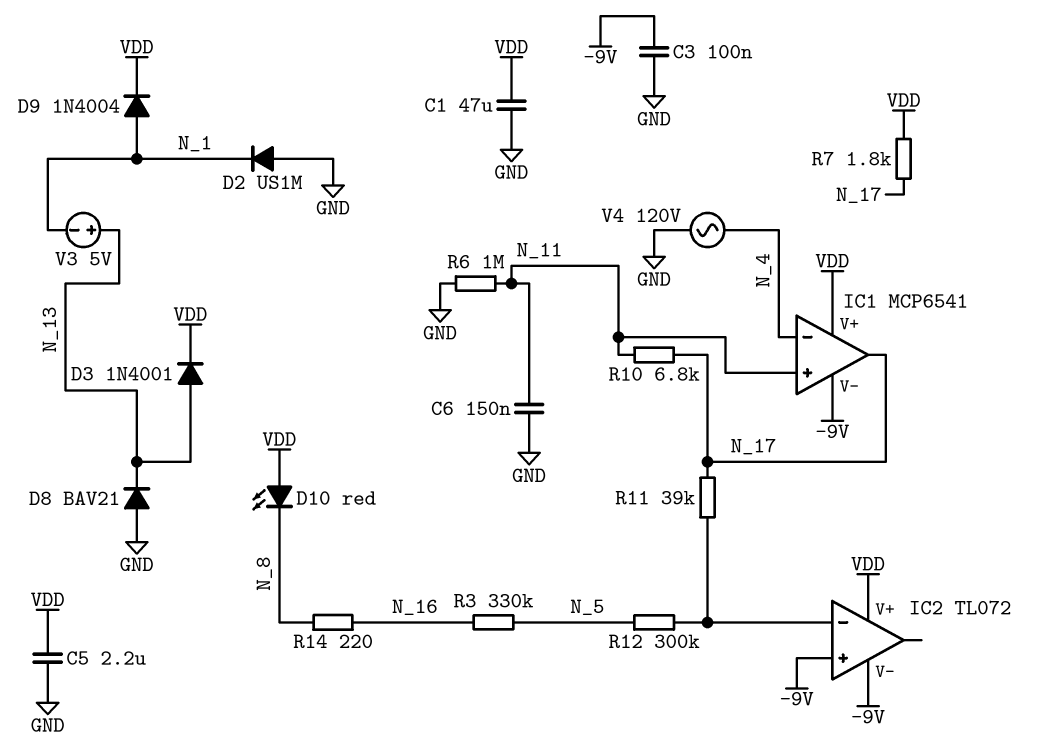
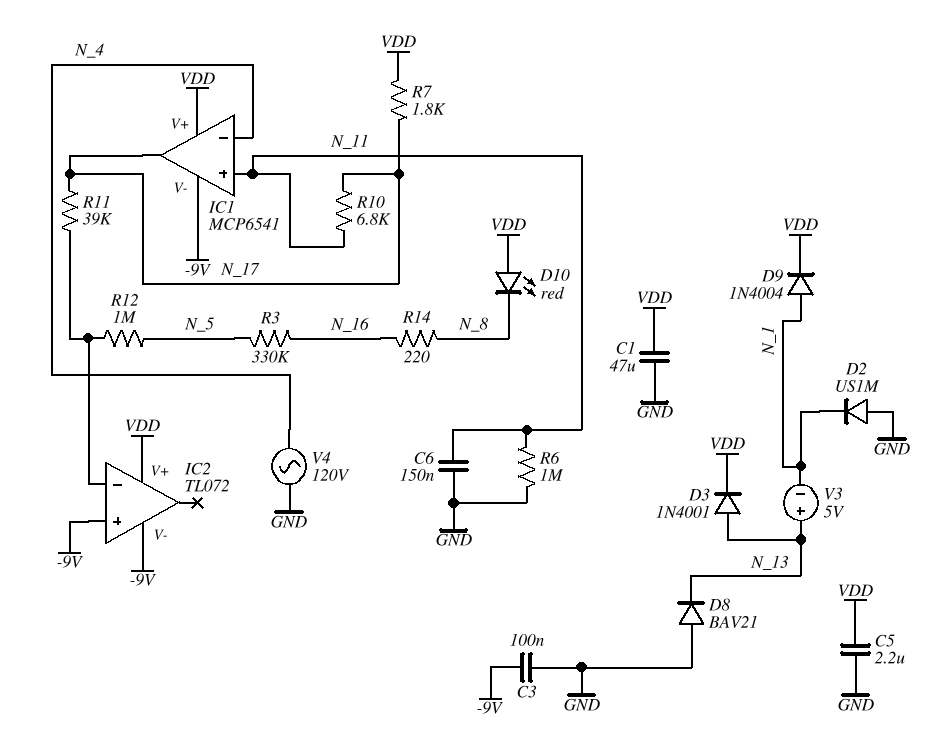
R12: 300k (IC2/in-, N_5) -> 1M (IC2/in-, N_5)

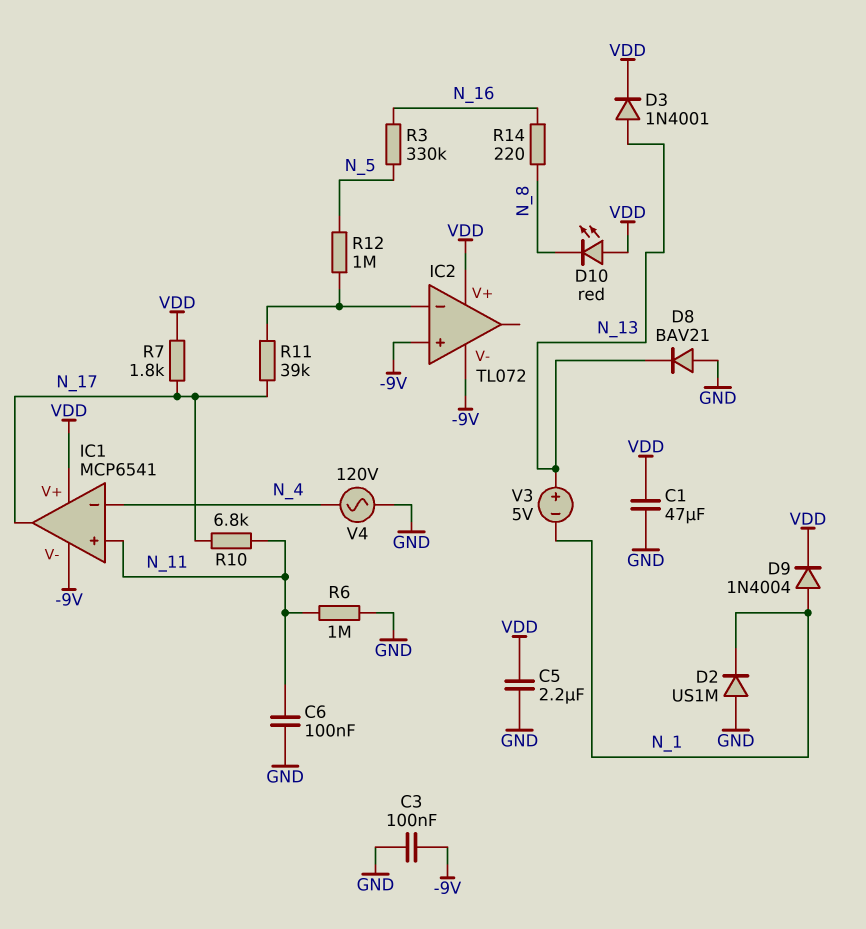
C6: 150nF (GND, N_11) -> 100nF (GND, N_11)

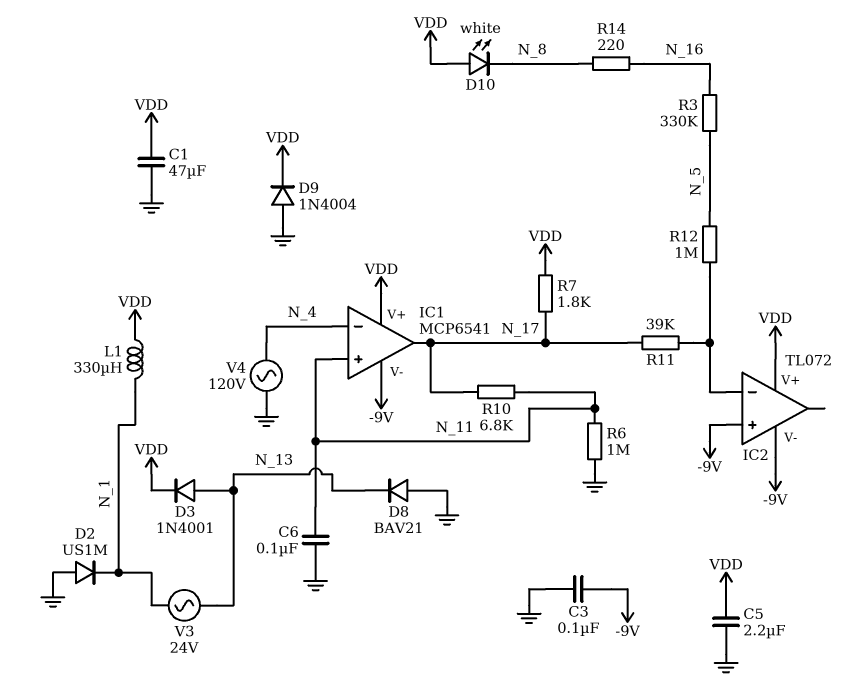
D9: diode 1N4004 (A N_1, K VDD) -> diode 1N4004 (A GND, K VDD)
D10: LED red (A VDD, K N_8) -> LED white (A VDD, K N_8)
L1: none -> 330uH (N_1, VDD)
V3: 5V (plus N_13, minus N_1) -> AC 24V (N_1, N_13)

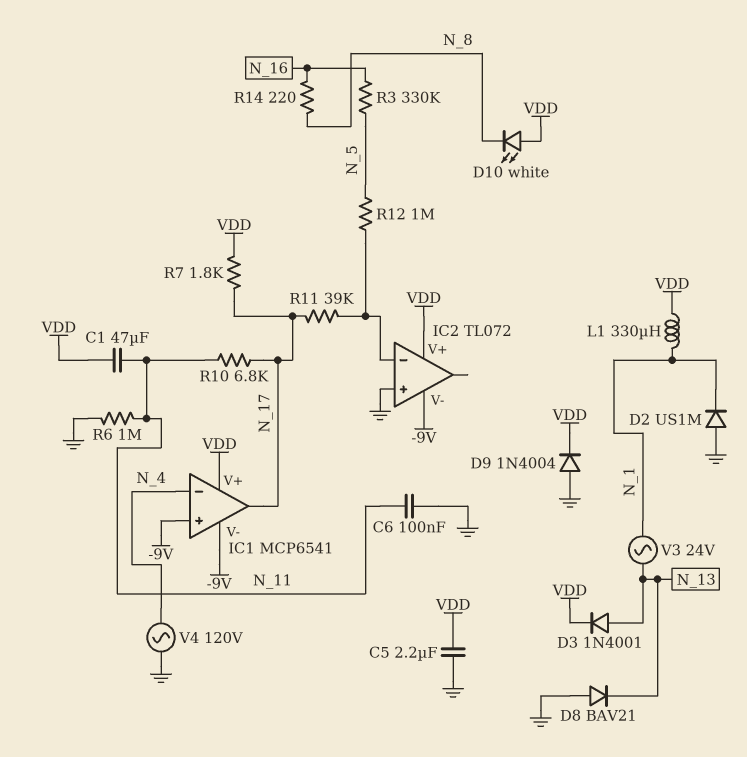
C1: 47uF (GND, VDD) -> 47uF (N_11, VDD)
C3: 100nF (-9V, GND) -> none
IC1 pin in+: N_11 -> -9V
IC2 pin in+: -9V -> GND

